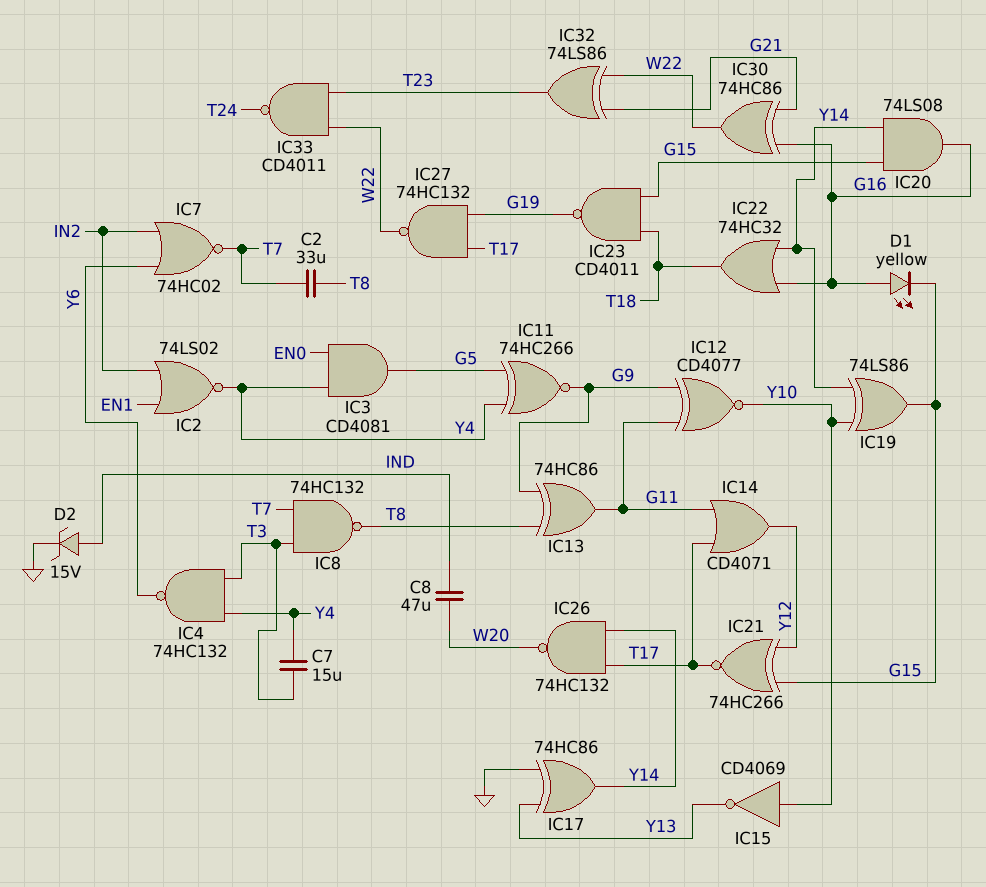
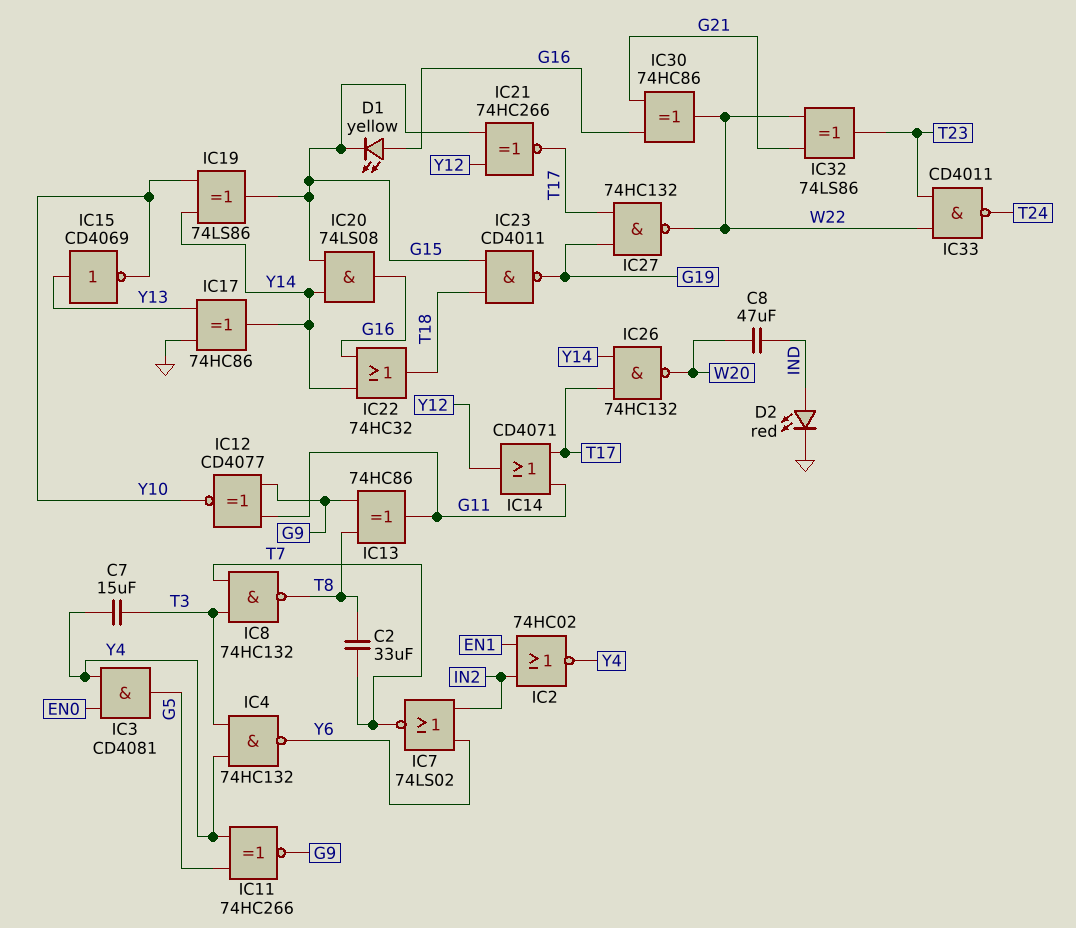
D2: zener 15V (A IND, K GND) -> LED red (A IND, K GND)
IC2: NOR 74LS02 (in EN1, in IN2, out Y4) -> NOR 74HC02 (in EN1, in IN2, out Y4)
IC7: NOR 74HC02 (in IN2, in Y6, out T7) -> NOR 74LS02 (in IN2, in Y6, out T7)
IC15: NOT CD4069 (in Y10, out Y13) -> NOT CD4069 (in Y13, out Y10)

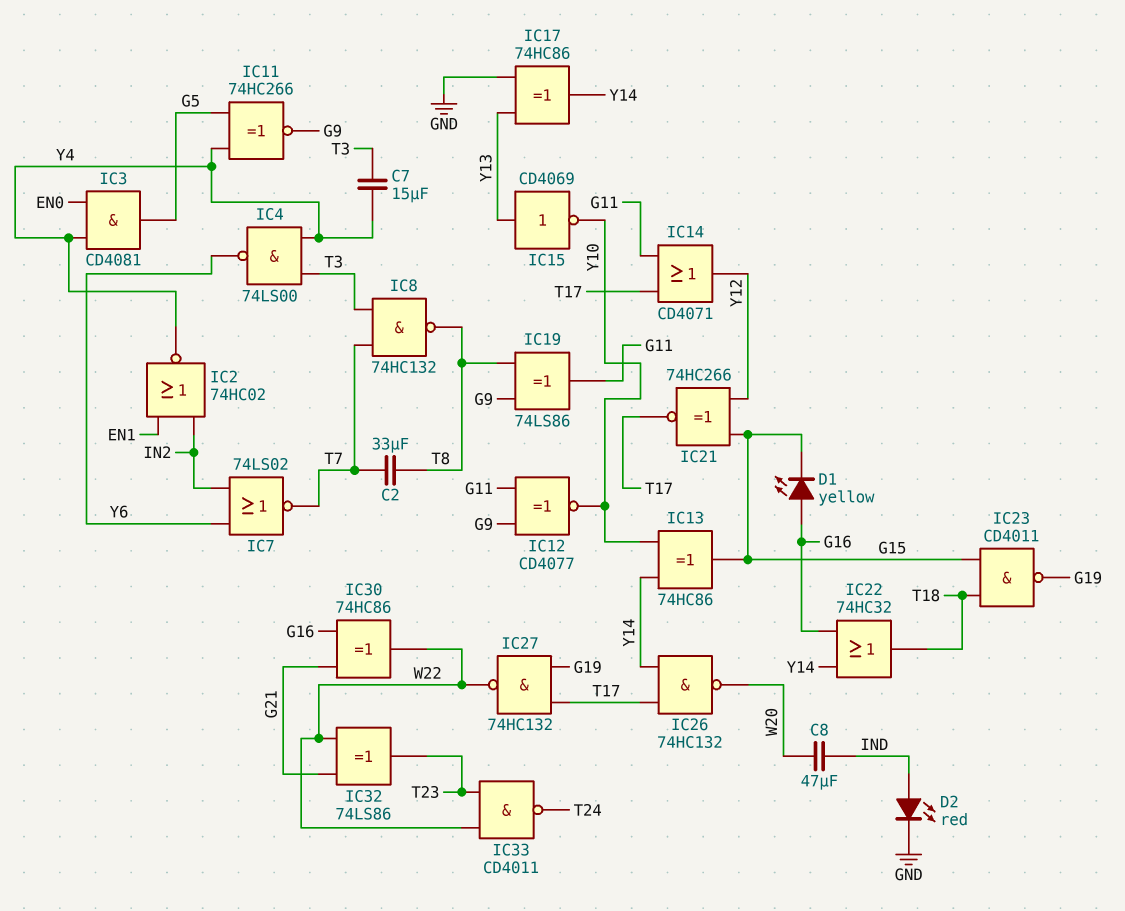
IC4: NAND 74HC132 (in T3, in Y4, out Y6) -> NAND 74LS00 (in T3, in Y4, out Y6)
IC13: XOR 74HC86 (in G9, in T8, out G11) -> XOR 74HC86 (in Y10, in Y14, out G15)
IC19: XOR 74LS86 (in Y10, in Y14, out G15) -> XOR 74LS86 (in G9, in T8, out G11)
IC20: AND 74LS08 (in G15, in Y14, out G16) -> none

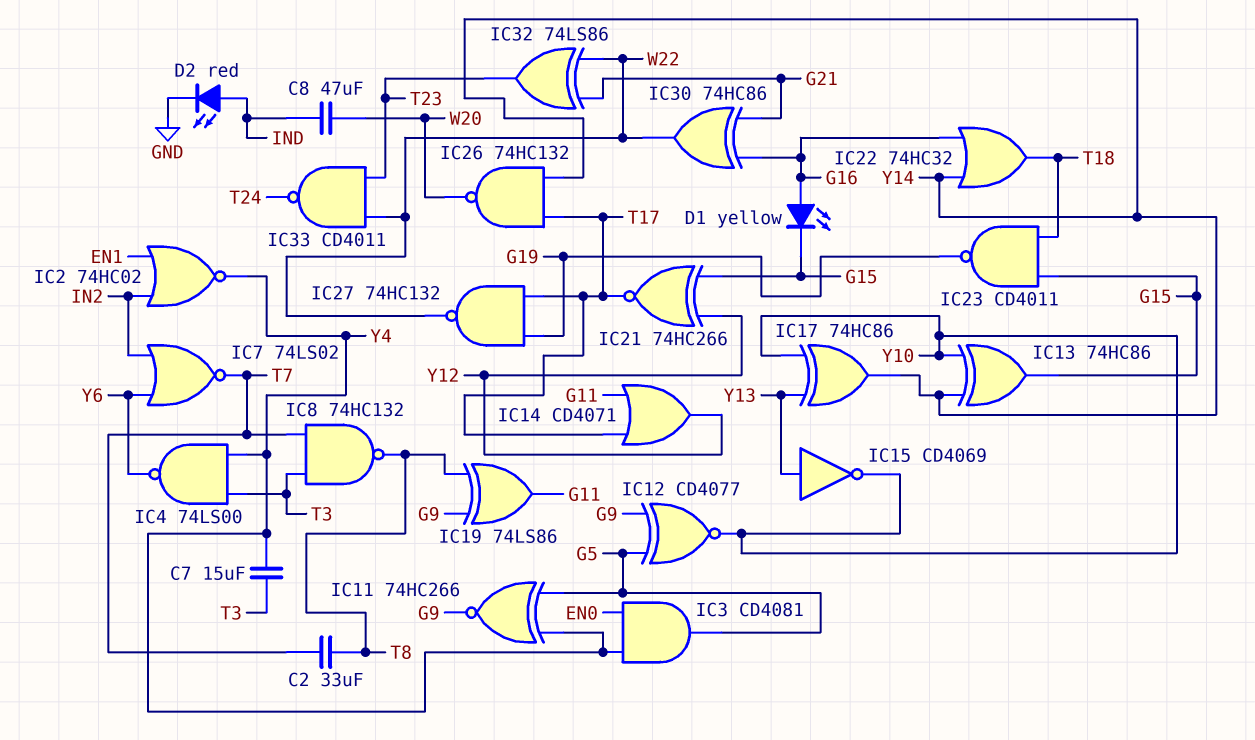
IC12: XNOR CD4077 (in G9, in G11, out Y10) -> XNOR CD4077 (in G5, in G9, out Y10)
IC17: XOR 74HC86 (in GND, in Y13, out Y14) -> XOR 74HC86 (in Y10, in Y13, out Y14)

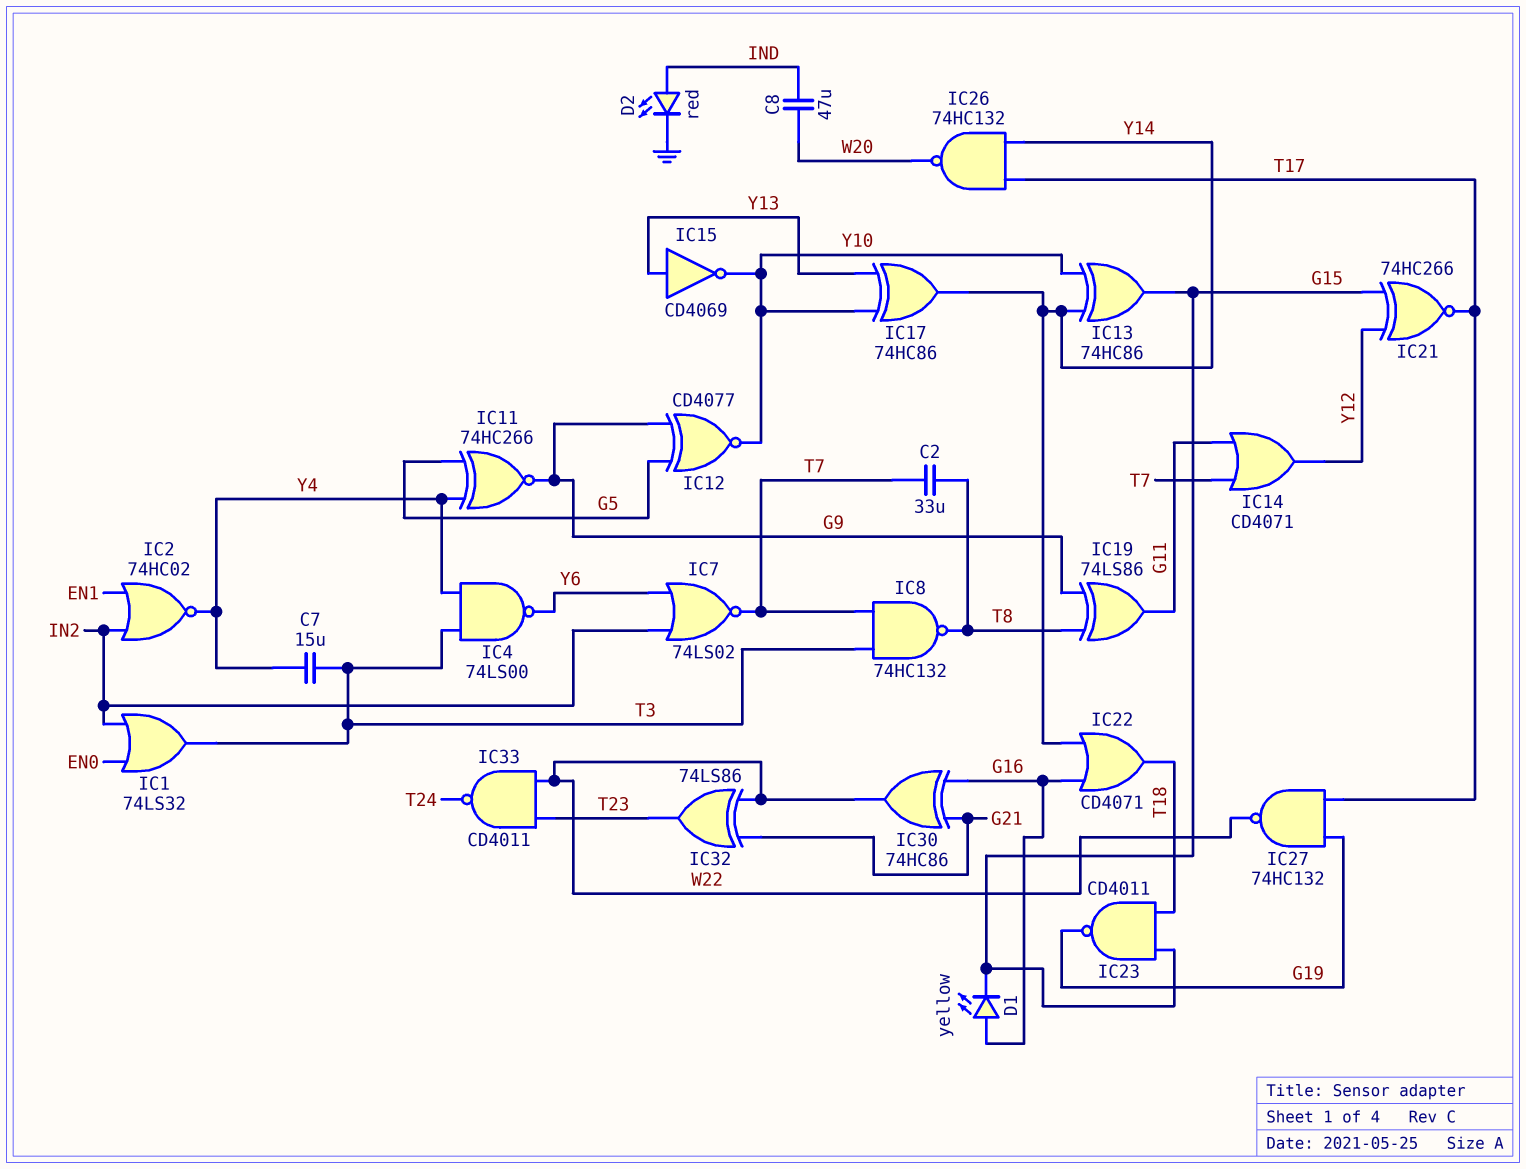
IC1: none -> OR 74LS32 (in EN0, in IN2, out T3)
IC3: AND CD4081 (in EN0, in Y4, out G5) -> none
IC14: OR CD4071 (in G11, in T17, out Y12) -> OR CD4071 (in G11, in T7, out Y12)
IC22: OR 74HC32 (in G16, in Y14, out T18) -> OR CD4071 (in G16, in Y14, out T18)

